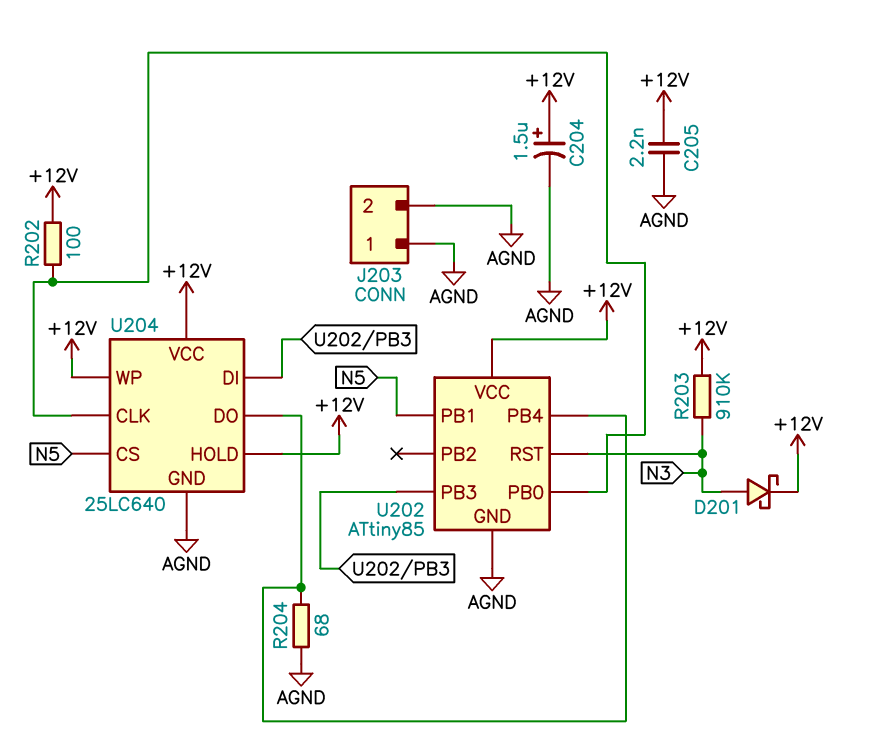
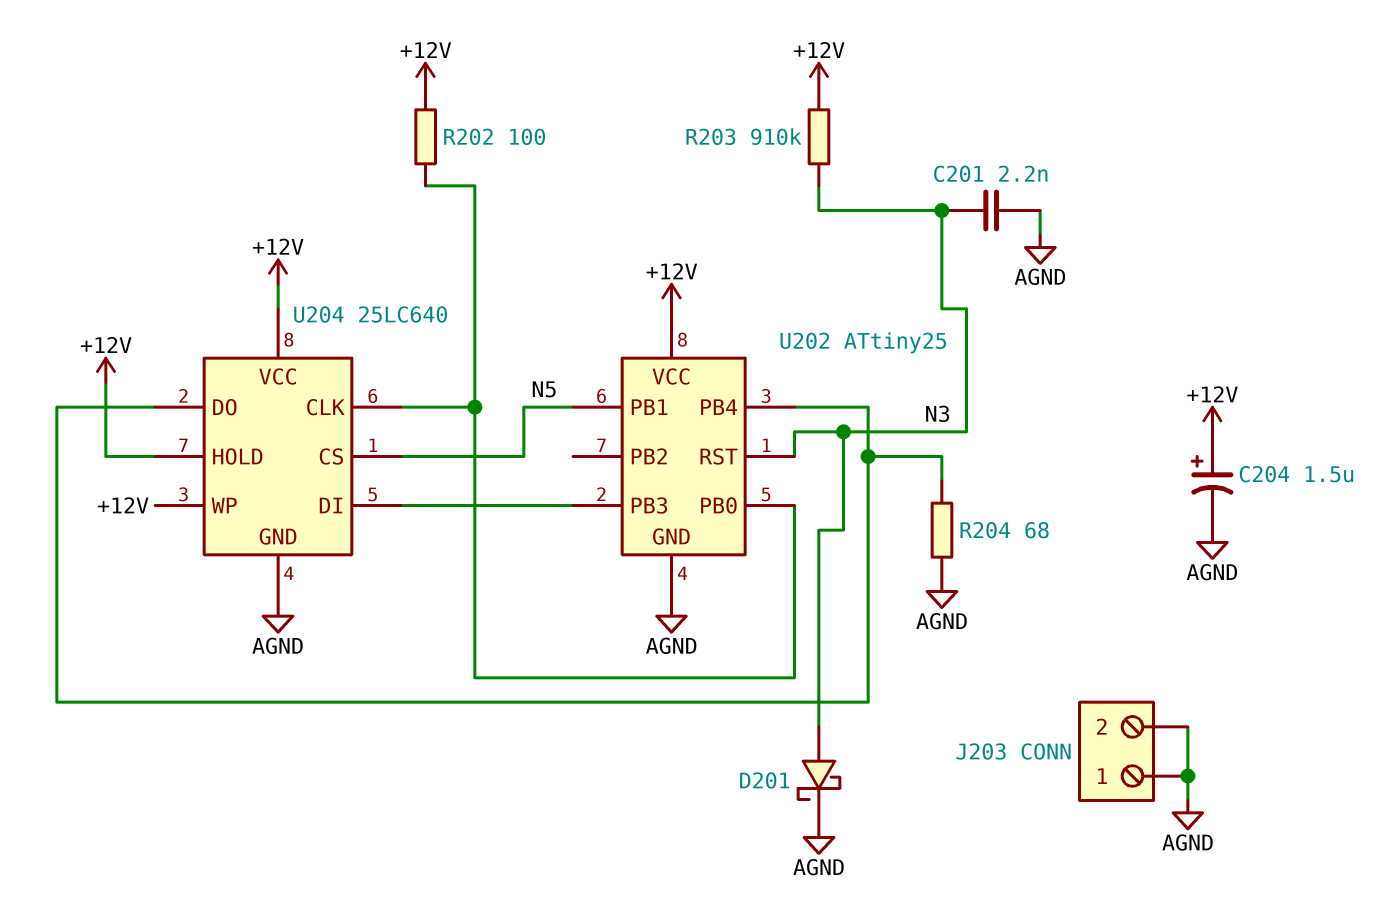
C201: none -> 2.2nF (AGND, N3)
C205: 2.2nF (+12V, AGND) -> none
D201: schottky (A N3, K +12V) -> schottky (A N3, K AGND)
U202: ATtiny85 -> ATtiny25

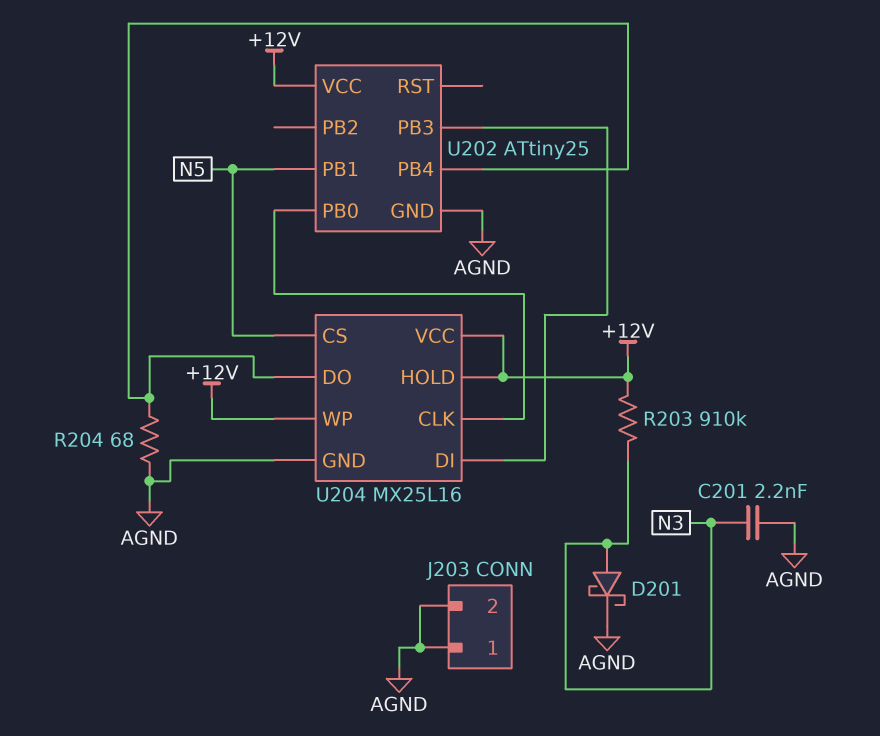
C204: 1.5uF (plus +12V, minus AGND) -> none
R202: 100 (+12V, U202/PB0) -> none
U202 pin RST: N3 -> none
U204: 25LC640 -> MX25L16

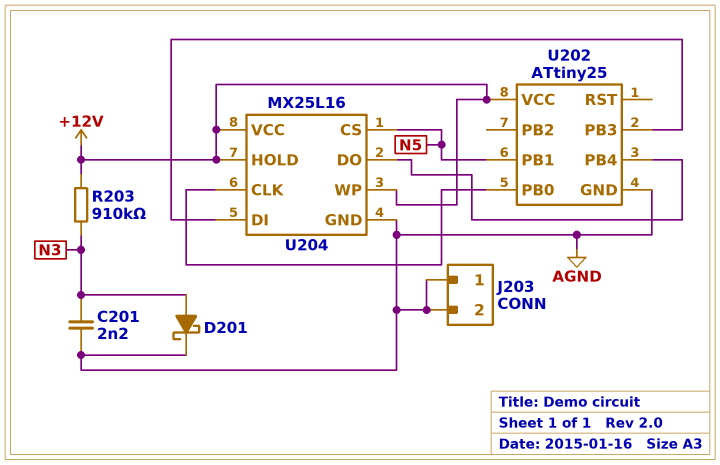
R204: 68 (AGND, U202/PB4) -> none

